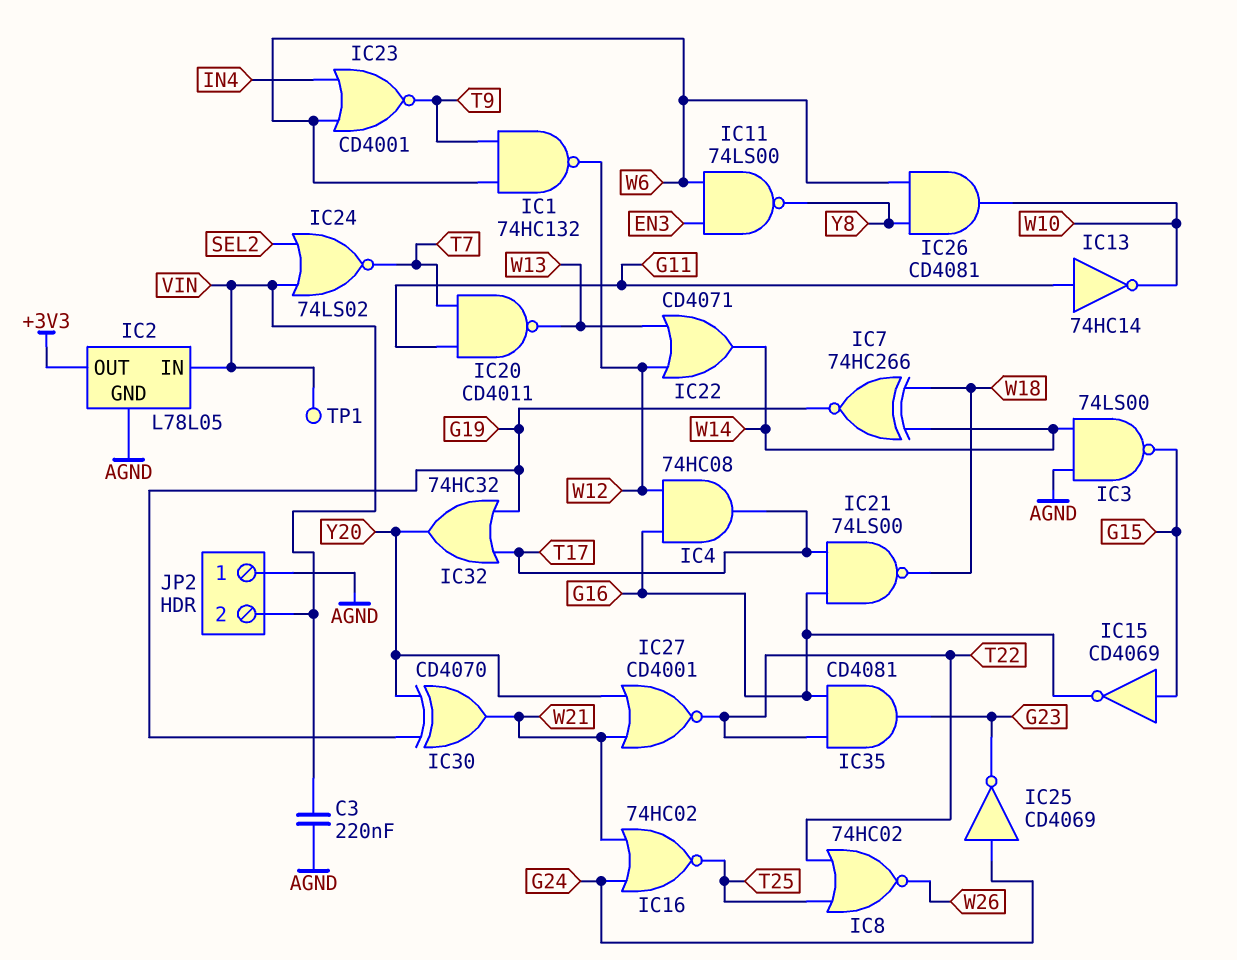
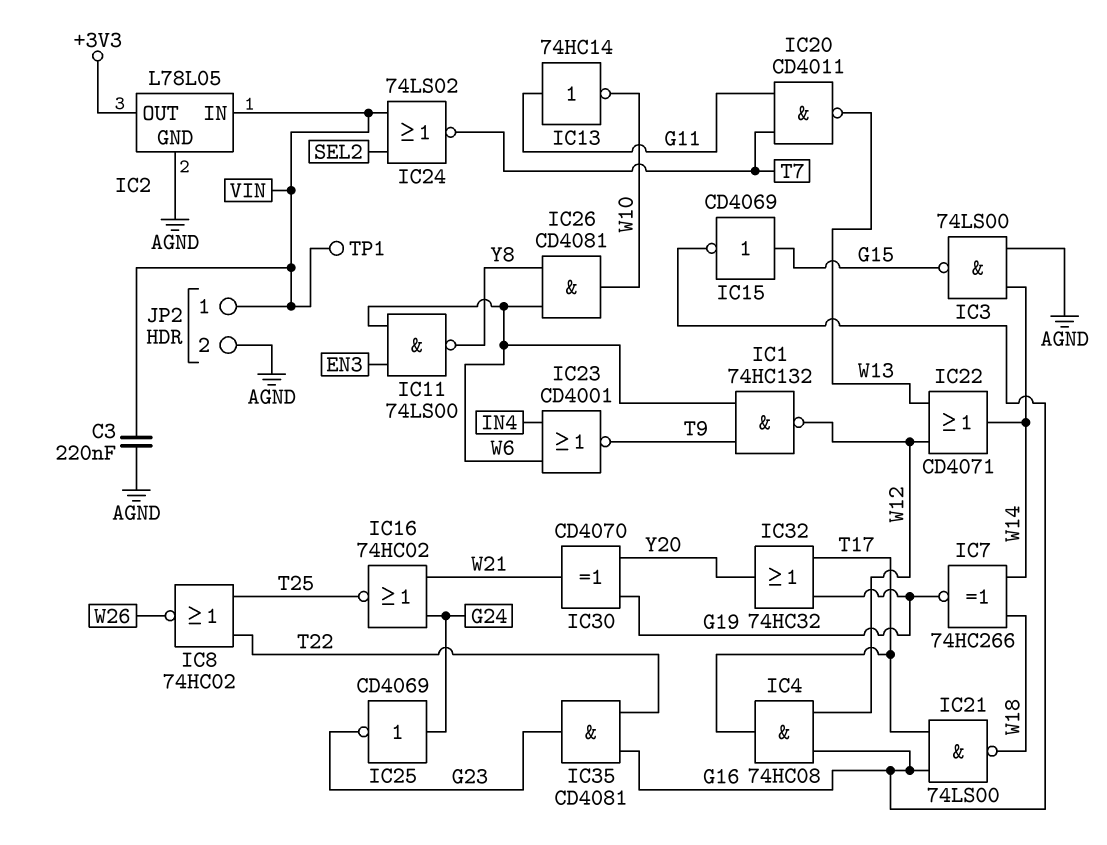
IC27: NOR CD4001 (in W21, in Y20, out T22) -> none
JP2 pin 1: AGND -> VIN
JP2 pin 2: VIN -> AGND

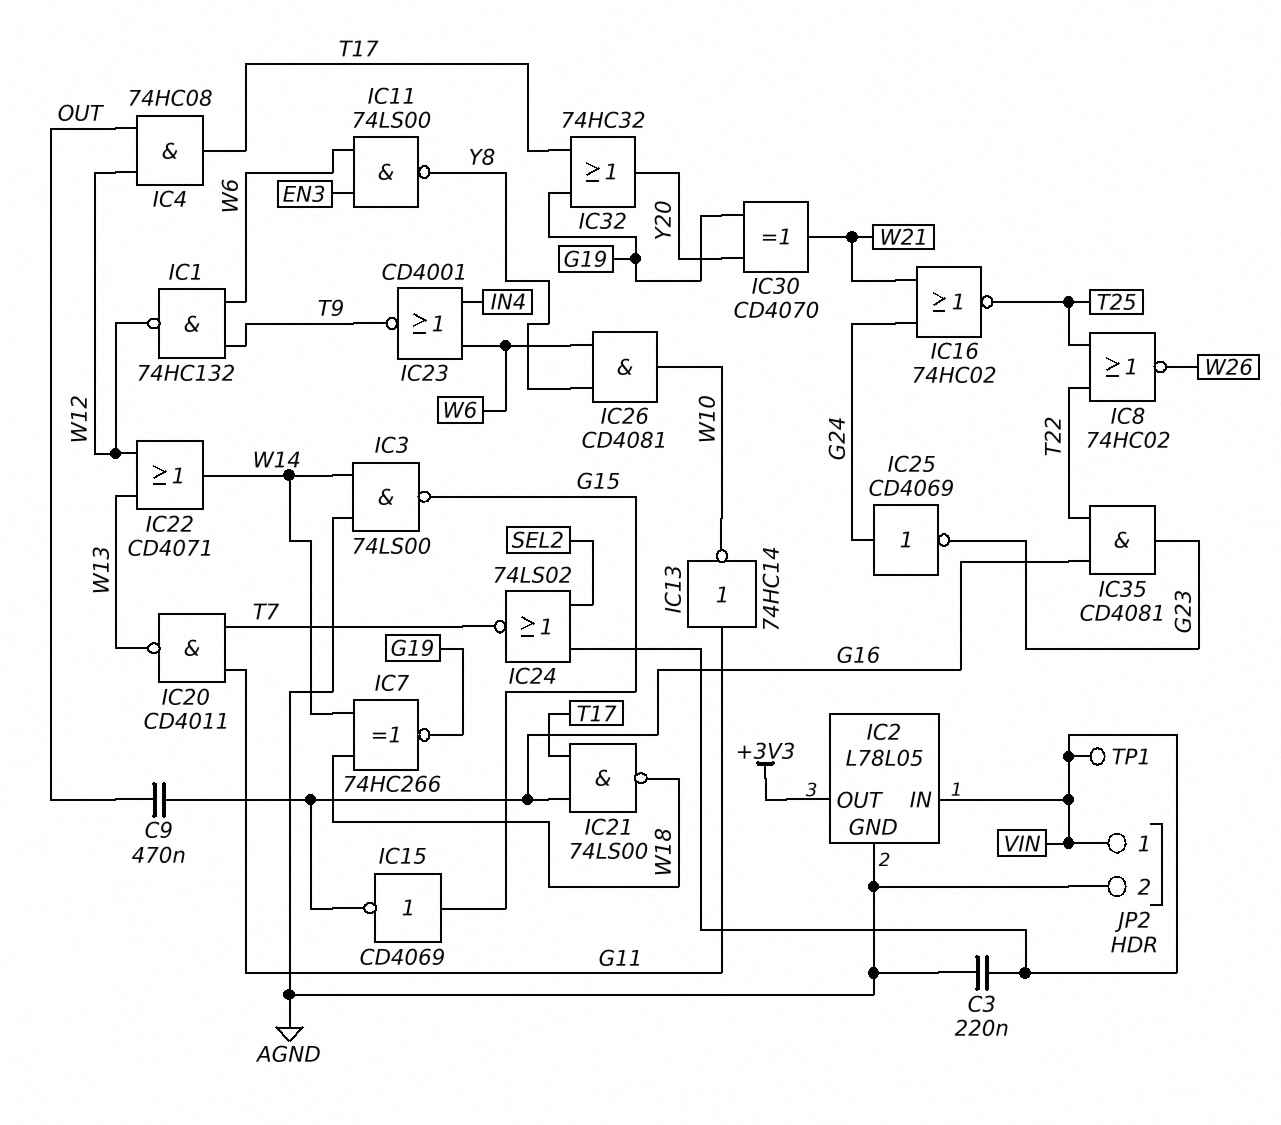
C9: none -> 470nF (G16, OUT)
IC4: AND 74HC08 (in G16, in W12, out T17) -> AND 74HC08 (in OUT, in W12, out T17)

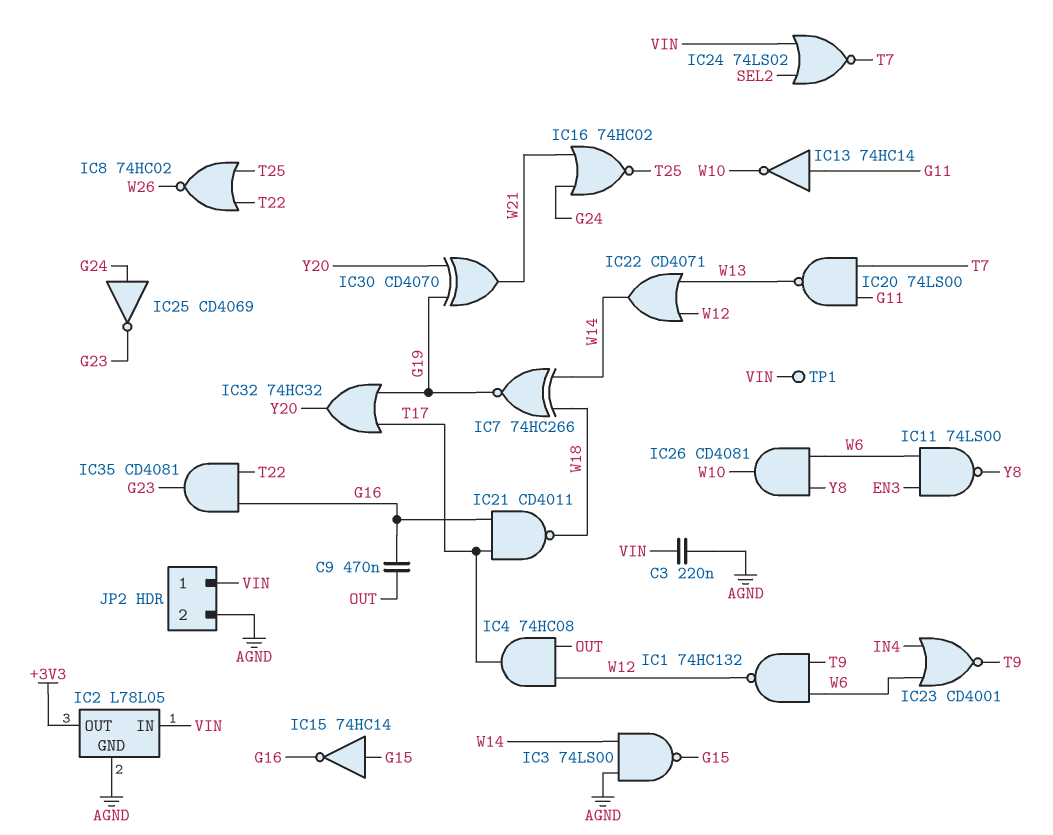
IC15: NOT CD4069 (in G15, out G16) -> NOT 74HC14 (in G15, out G16)
IC20: NAND CD4011 (in G11, in T7, out W13) -> NAND 74LS00 (in G11, in T7, out W13)
IC21: NAND 74LS00 (in G16, in T17, out W18) -> NAND CD4011 (in G16, in T17, out W18)

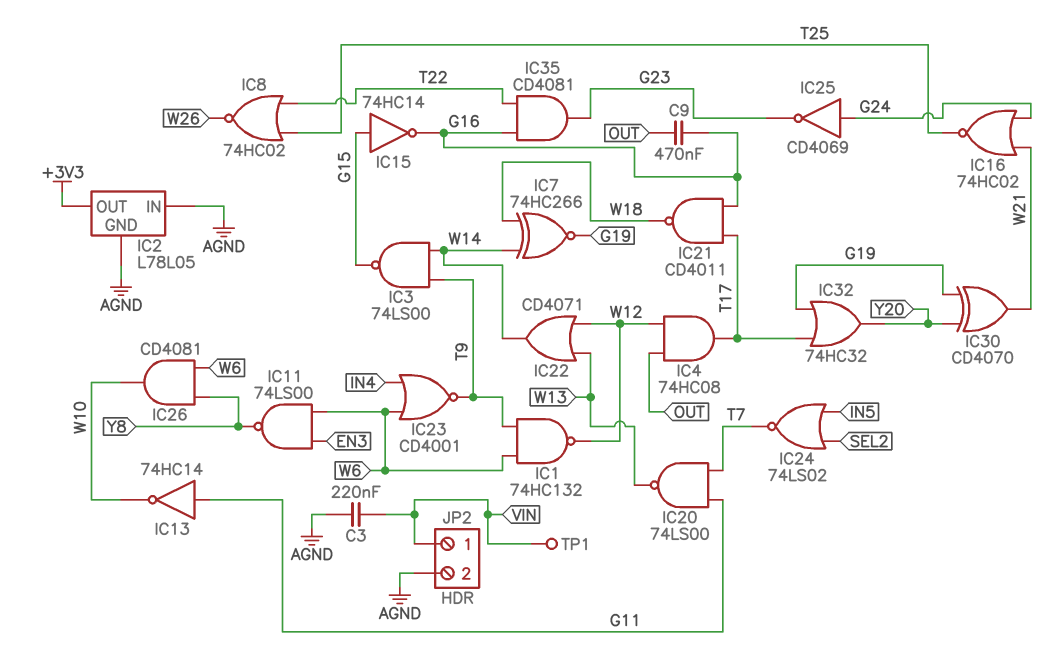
IC2 pin IN: VIN -> AGND
IC3: NAND 74LS00 (in AGND, in W14, out G15) -> NAND 74LS00 (in T9, in W14, out G15)
IC24: NOR 74LS02 (in SEL2, in VIN, out T7) -> NOR 74LS02 (in IN5, in SEL2, out T7)

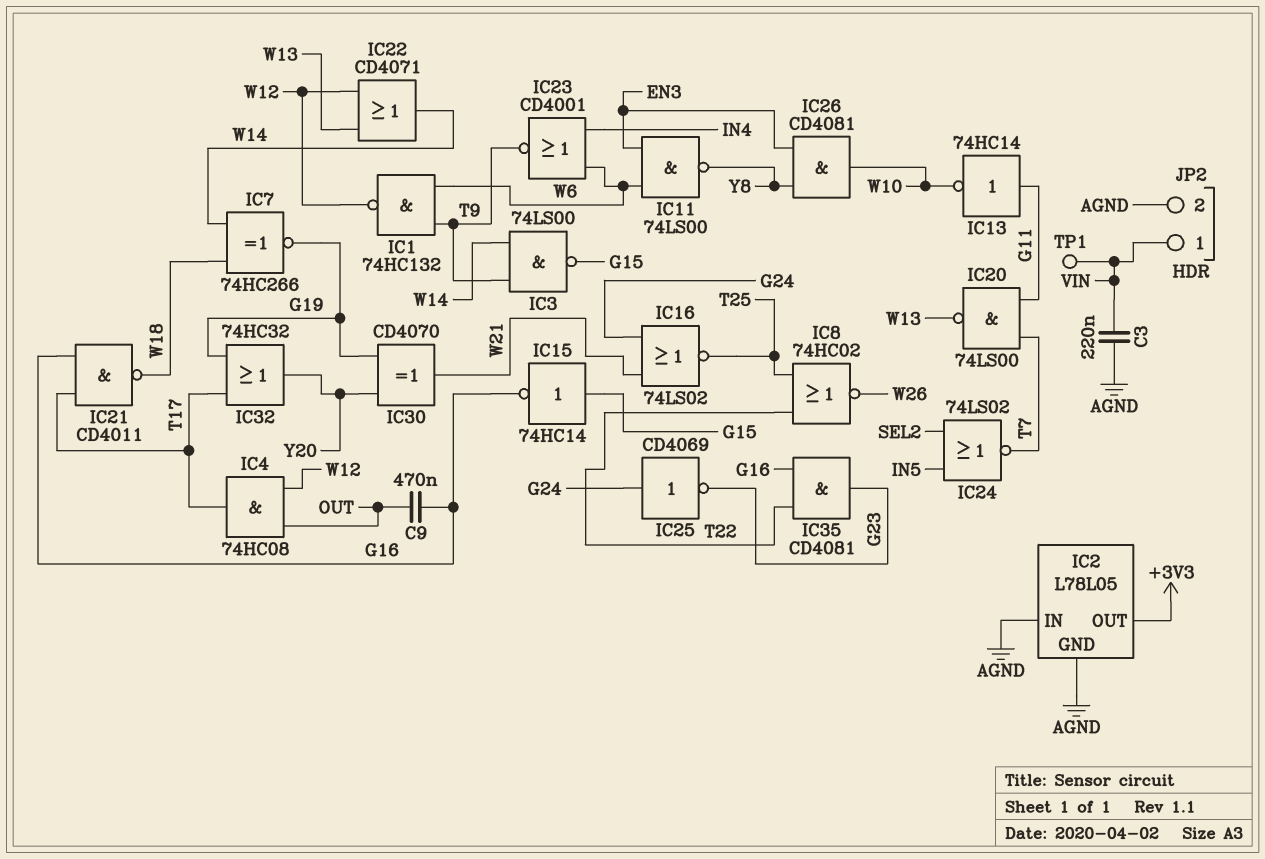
IC16: NOR 74HC02 (in G24, in W21, out T25) -> NOR 74LS02 (in G24, in W21, out T25)
IC26: AND CD4081 (in W6, in Y8, out W10) -> AND CD4081 (in EN3, in Y8, out W10)

